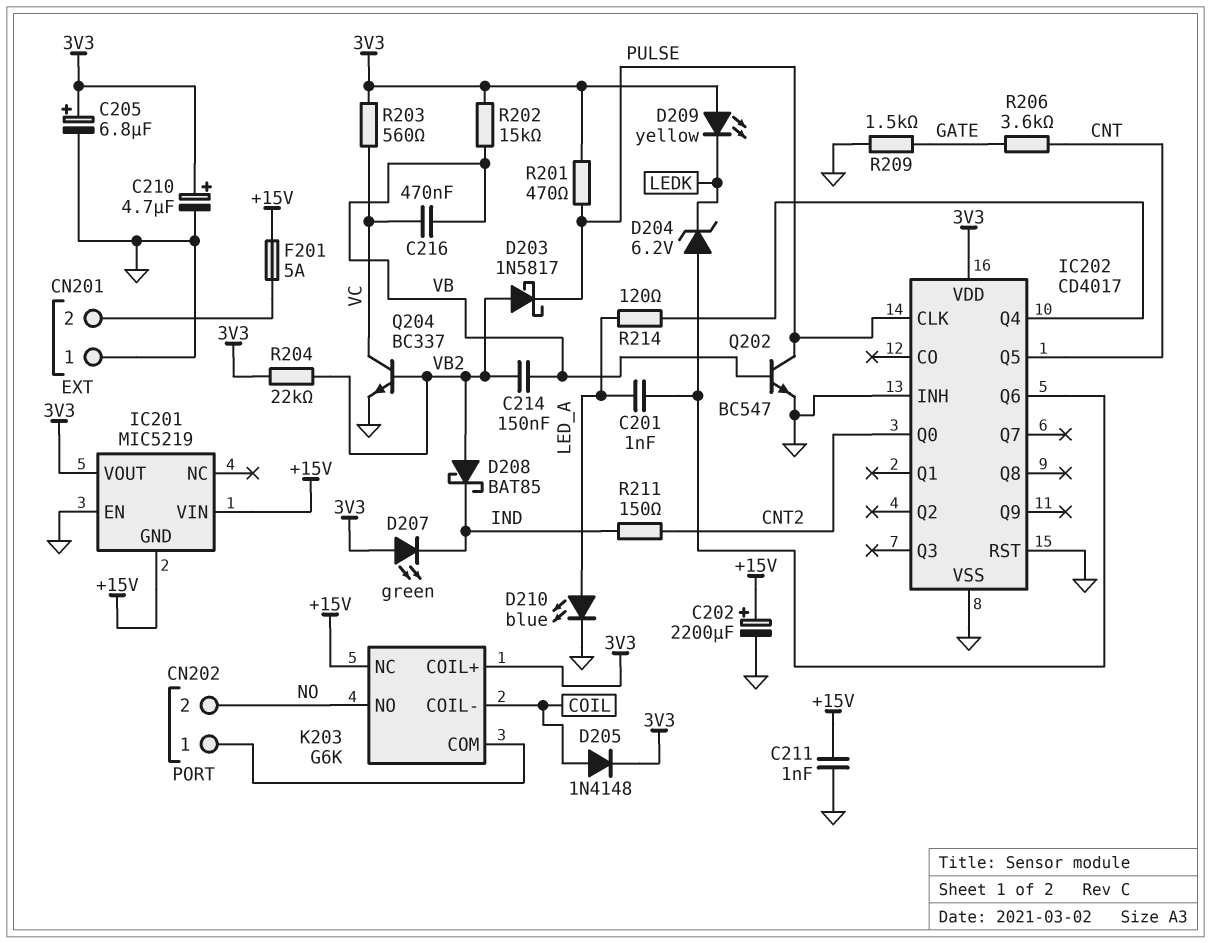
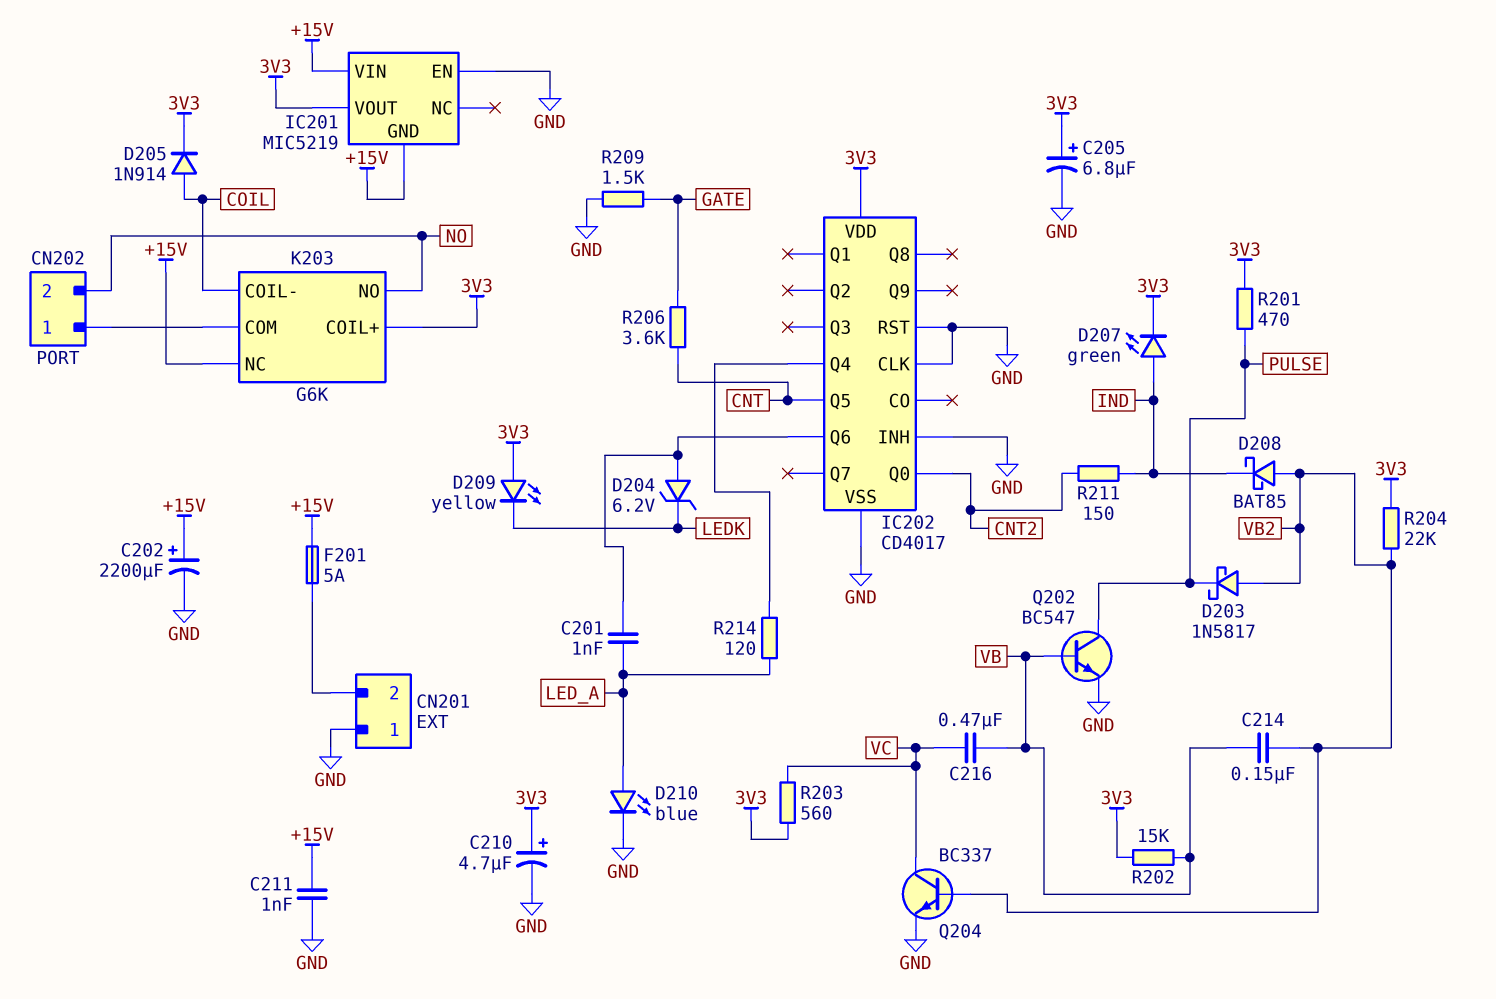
D205: diode 1N4148 (A COIL, K 3V3) -> diode 1N914 (A COIL, K 3V3)
D207: LED green (A 3V3, K IND) -> LED green (A IND, K 3V3)
IC202 pin CLK: PULSE -> GND

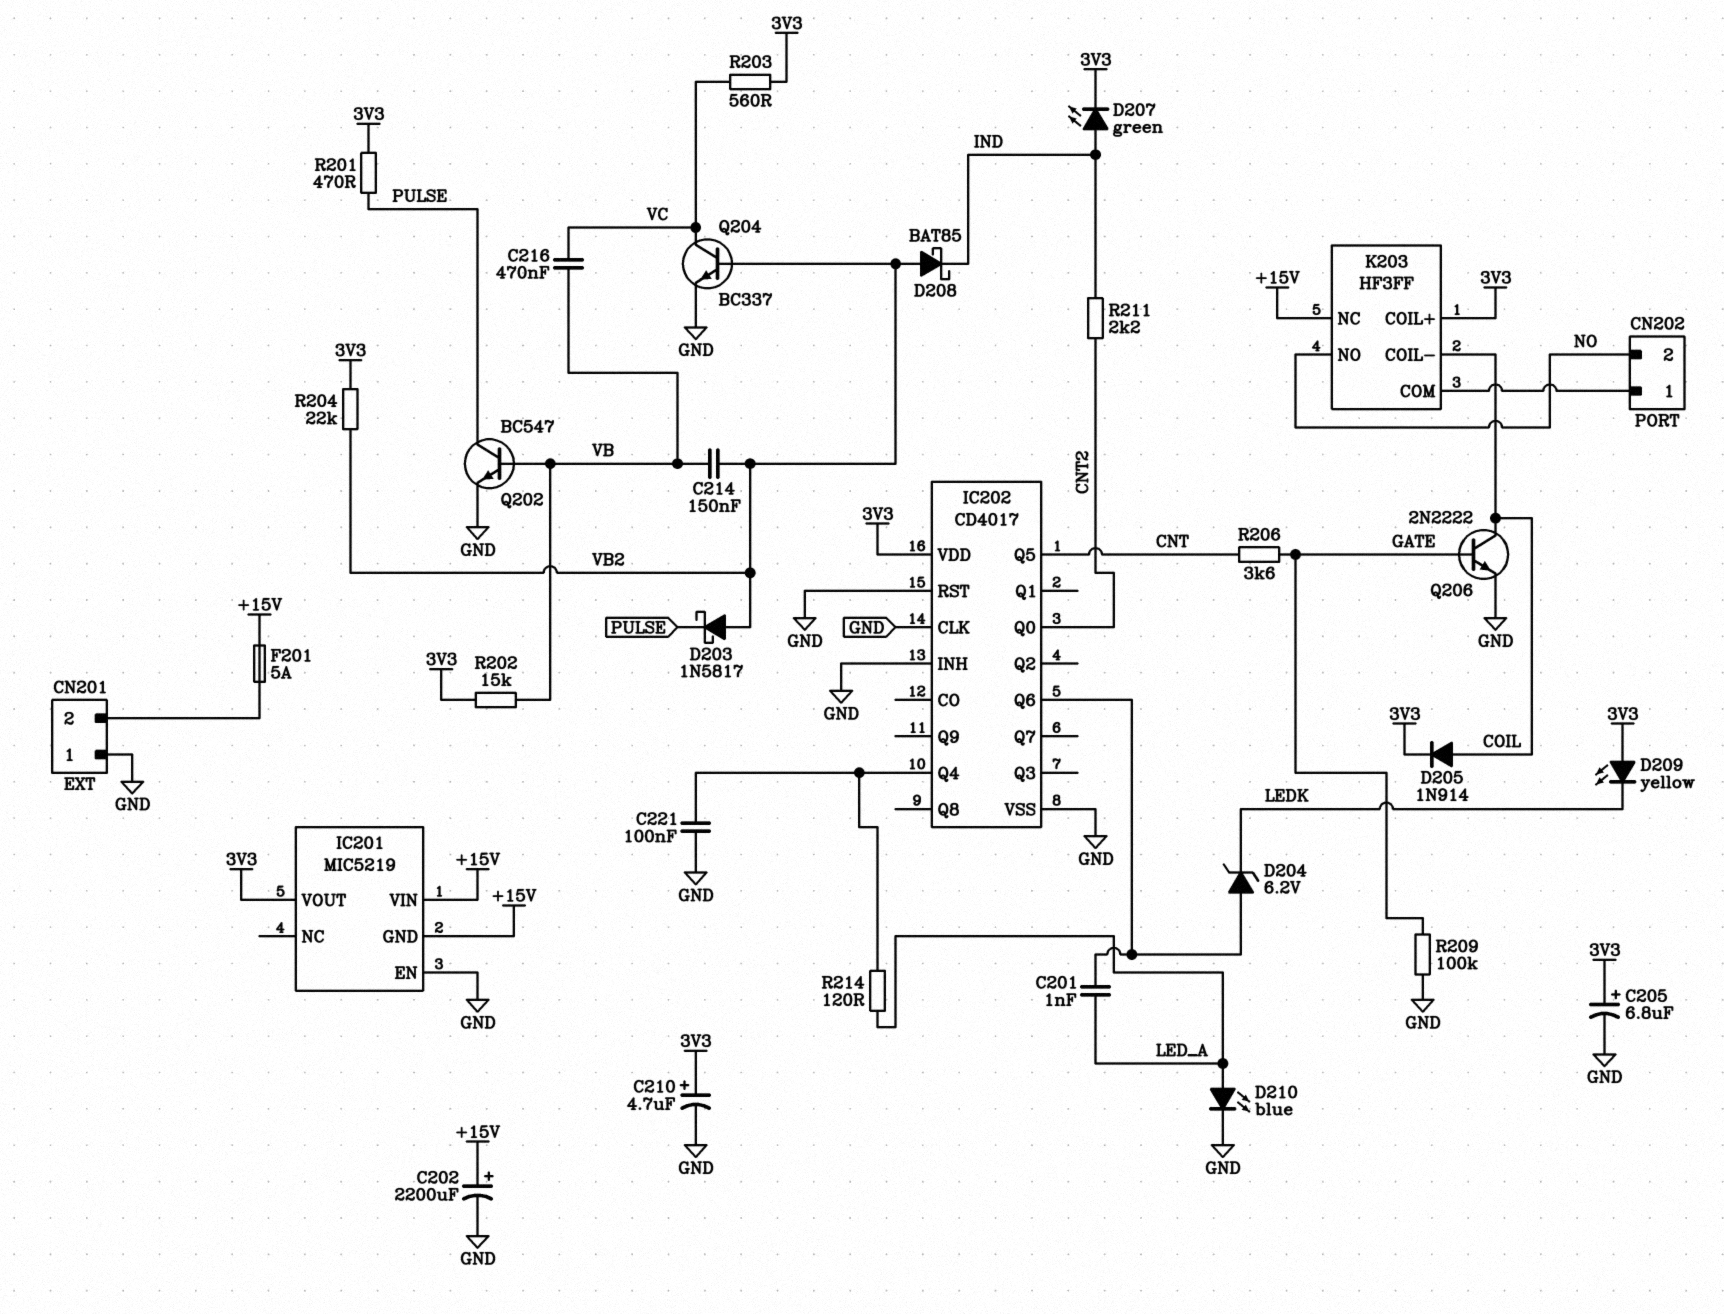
C211: 1nF (+15V, GND) -> none
C221: none -> 100nF (GND, IC202/Q4)
K203: G6K -> HF3FF
Q206: none -> NPN 2N2222 (B GATE, C COIL, E GND)
R209: 1.5k (GATE, GND) -> 100k (GATE, GND)
R211: 150 (CNT2, IND) -> 2.2k (CNT2, IND)

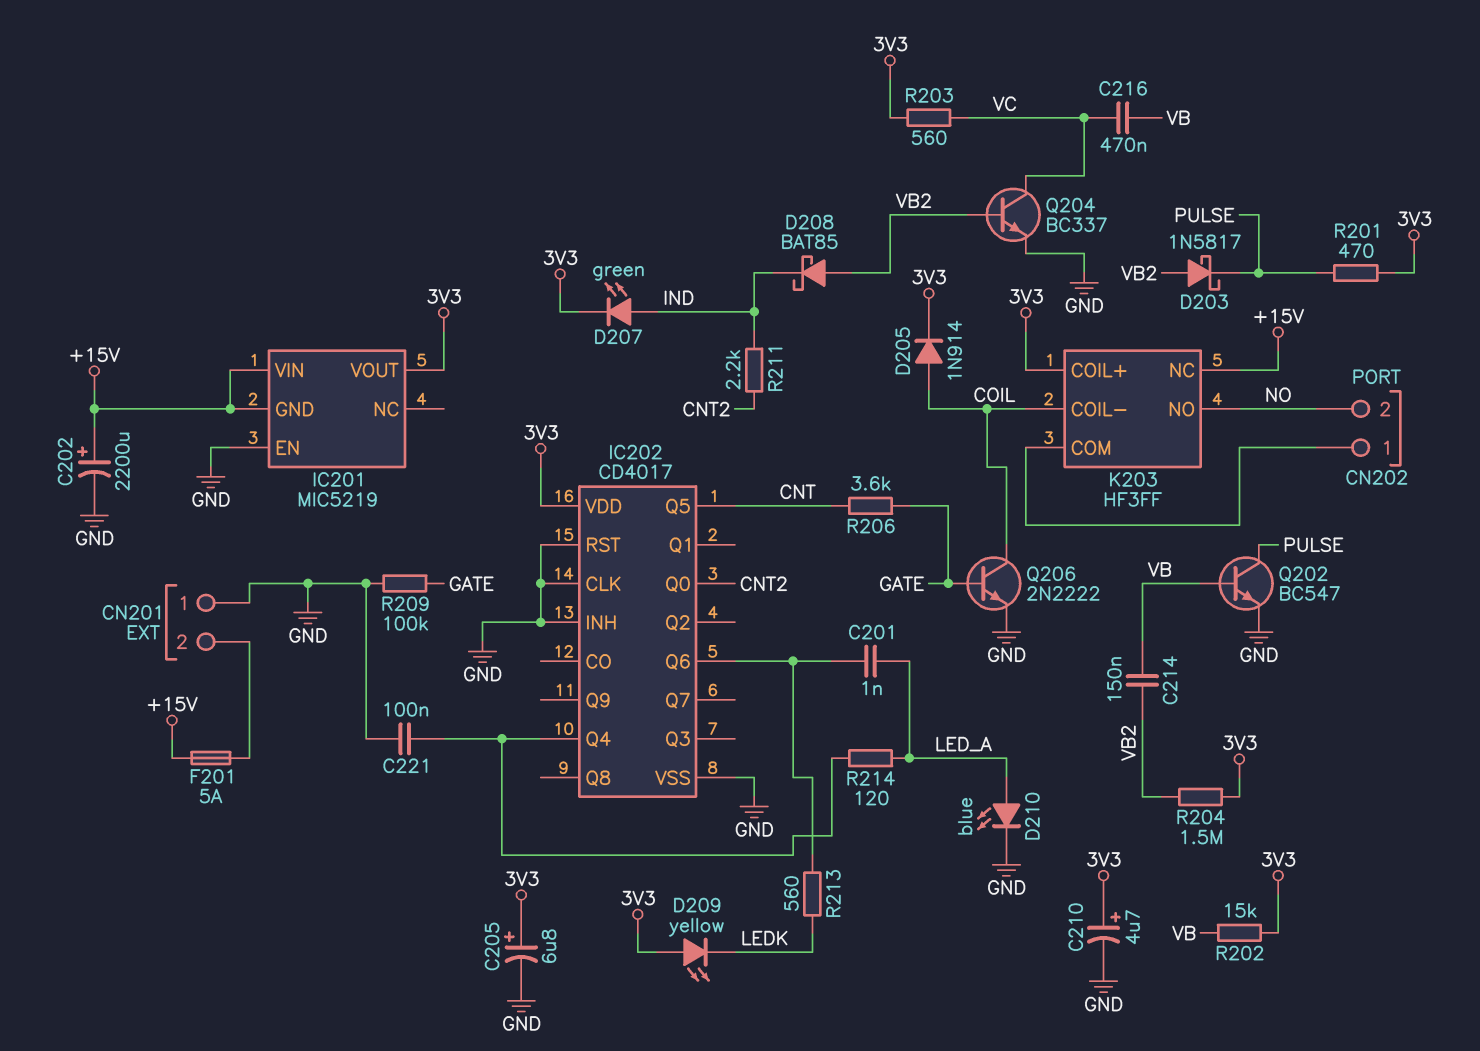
D204: zener 6.2V (A IC202/Q6, K LEDK) -> none
R204: 22k (3V3, VB2) -> 1.5M (3V3, VB2)
R213: none -> 560 (IC202/Q6, LEDK)

